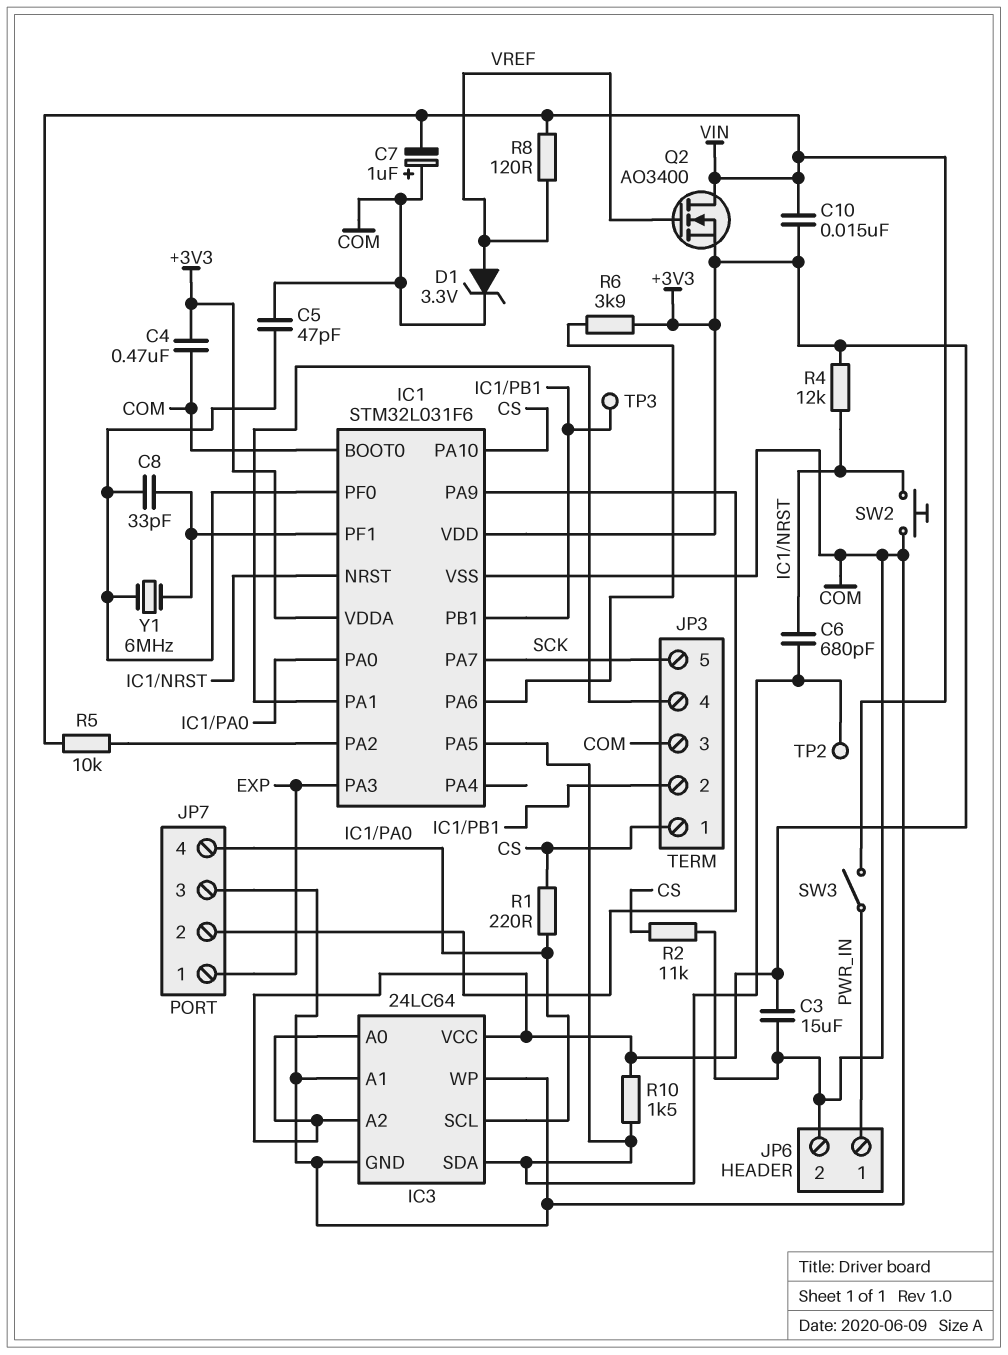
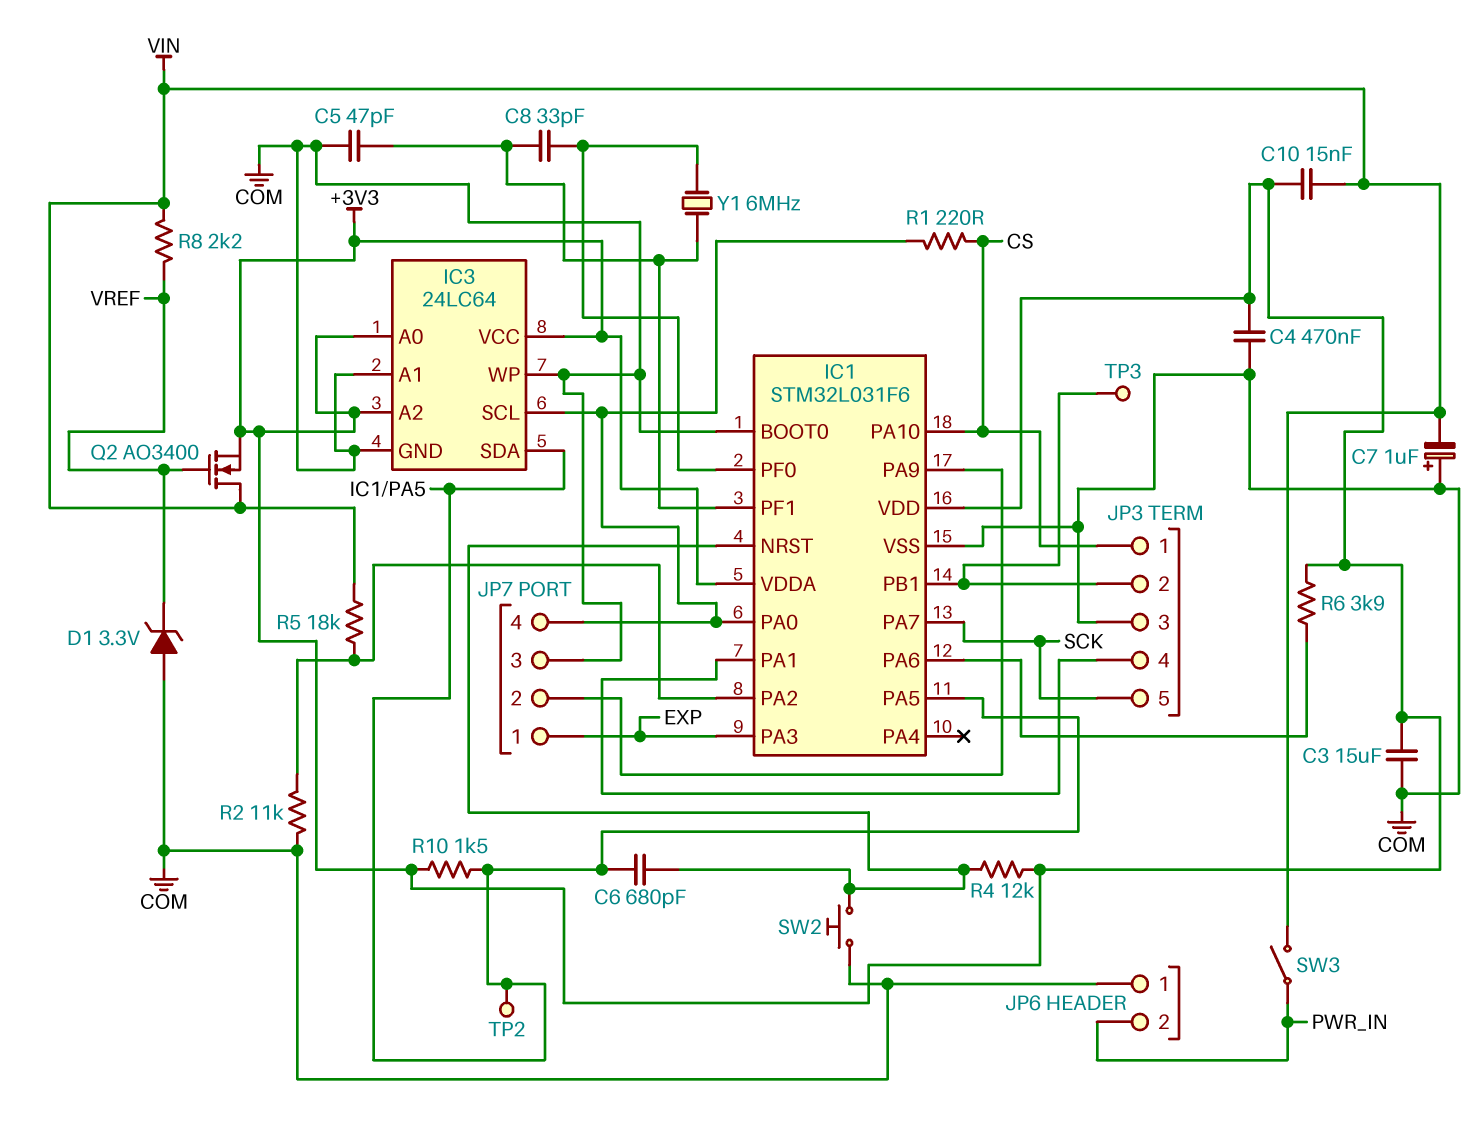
C5: 47pF (COM, IC1/PF0) -> 47pF (COM, IC1/PF1)
D1: zener 3.3V (A VREF, K COM) -> zener 3.3V (A COM, K VREF)
JP6 pin 1: PWR_IN -> COM
JP6 pin 2: COM -> PWR_IN
R2: 11k (COM, CS) -> 11k (COM, IC1/PA2)
R5: 10k (IC1/PA2, VIN) -> 18k (IC1/PA2, VIN)
R8: 120 (VIN, VREF) -> 2.2k (VIN, VREF)

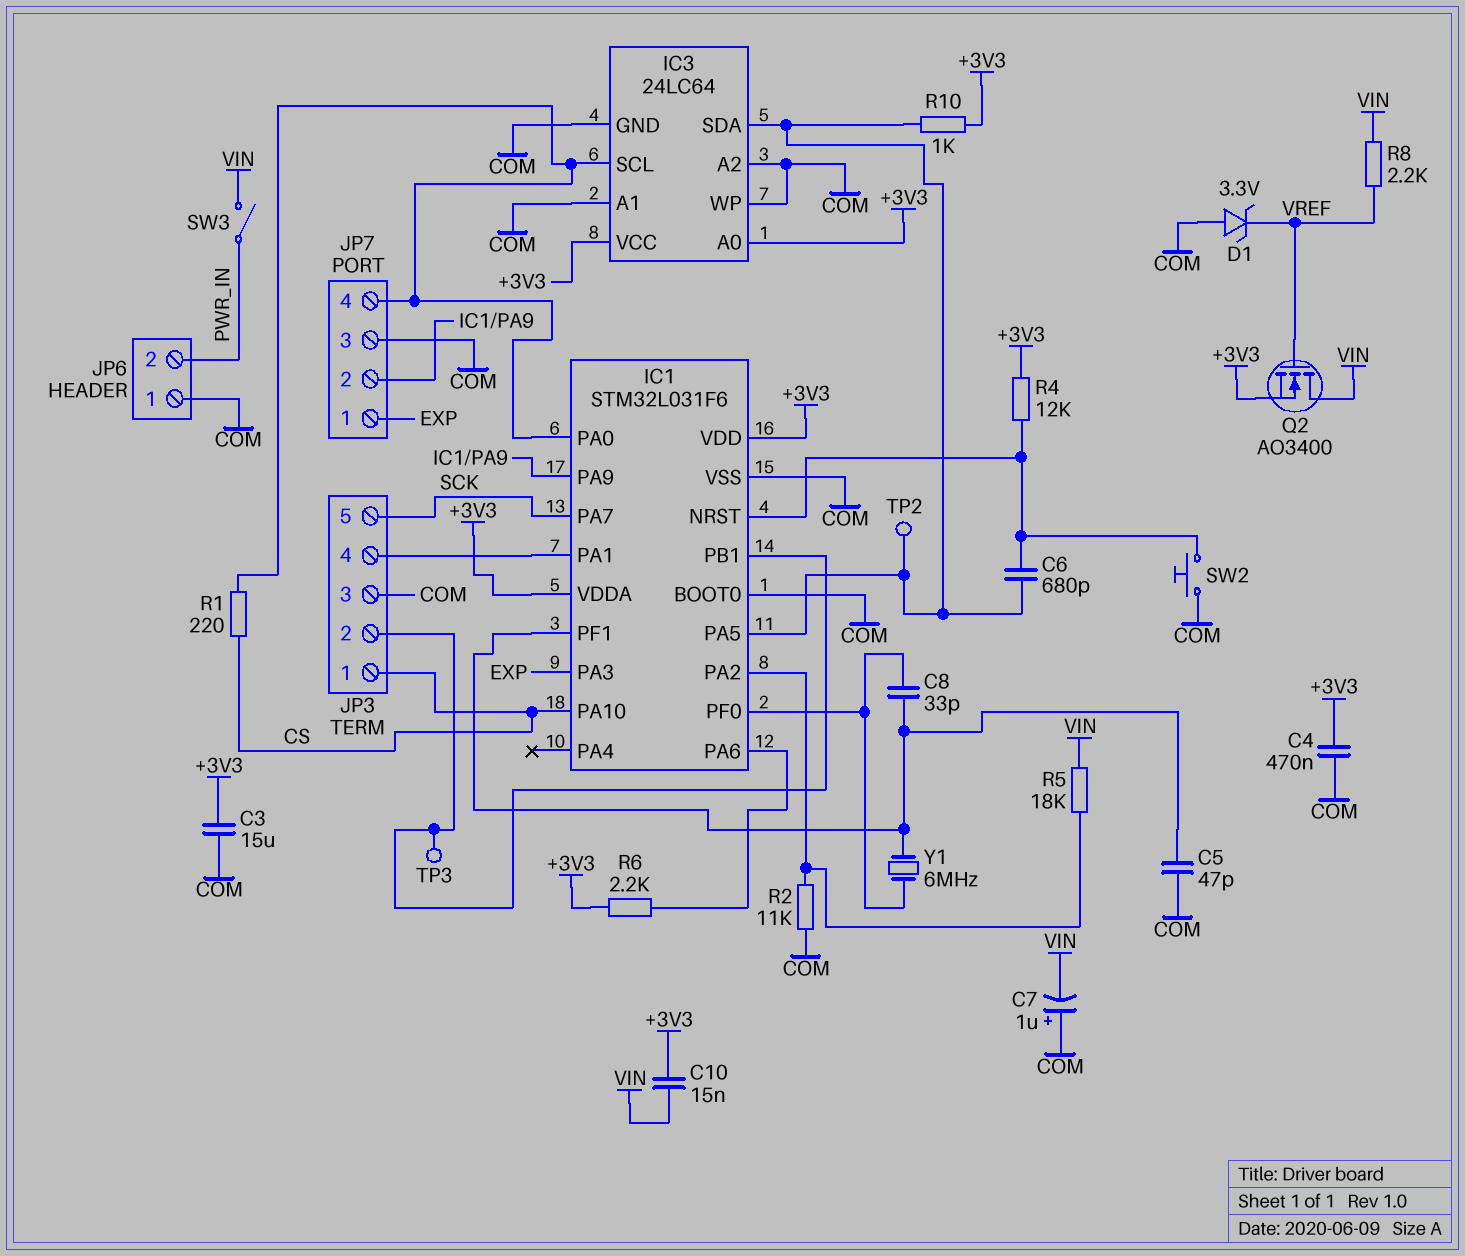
IC3 pin A2: +3V3 -> COM
R6: 3.9k (+3V3, IC1/PA6) -> 2.2k (+3V3, IC1/PA6)
R10: 1.5k (+3V3, IC1/PA5) -> 1k (+3V3, IC1/PA5)

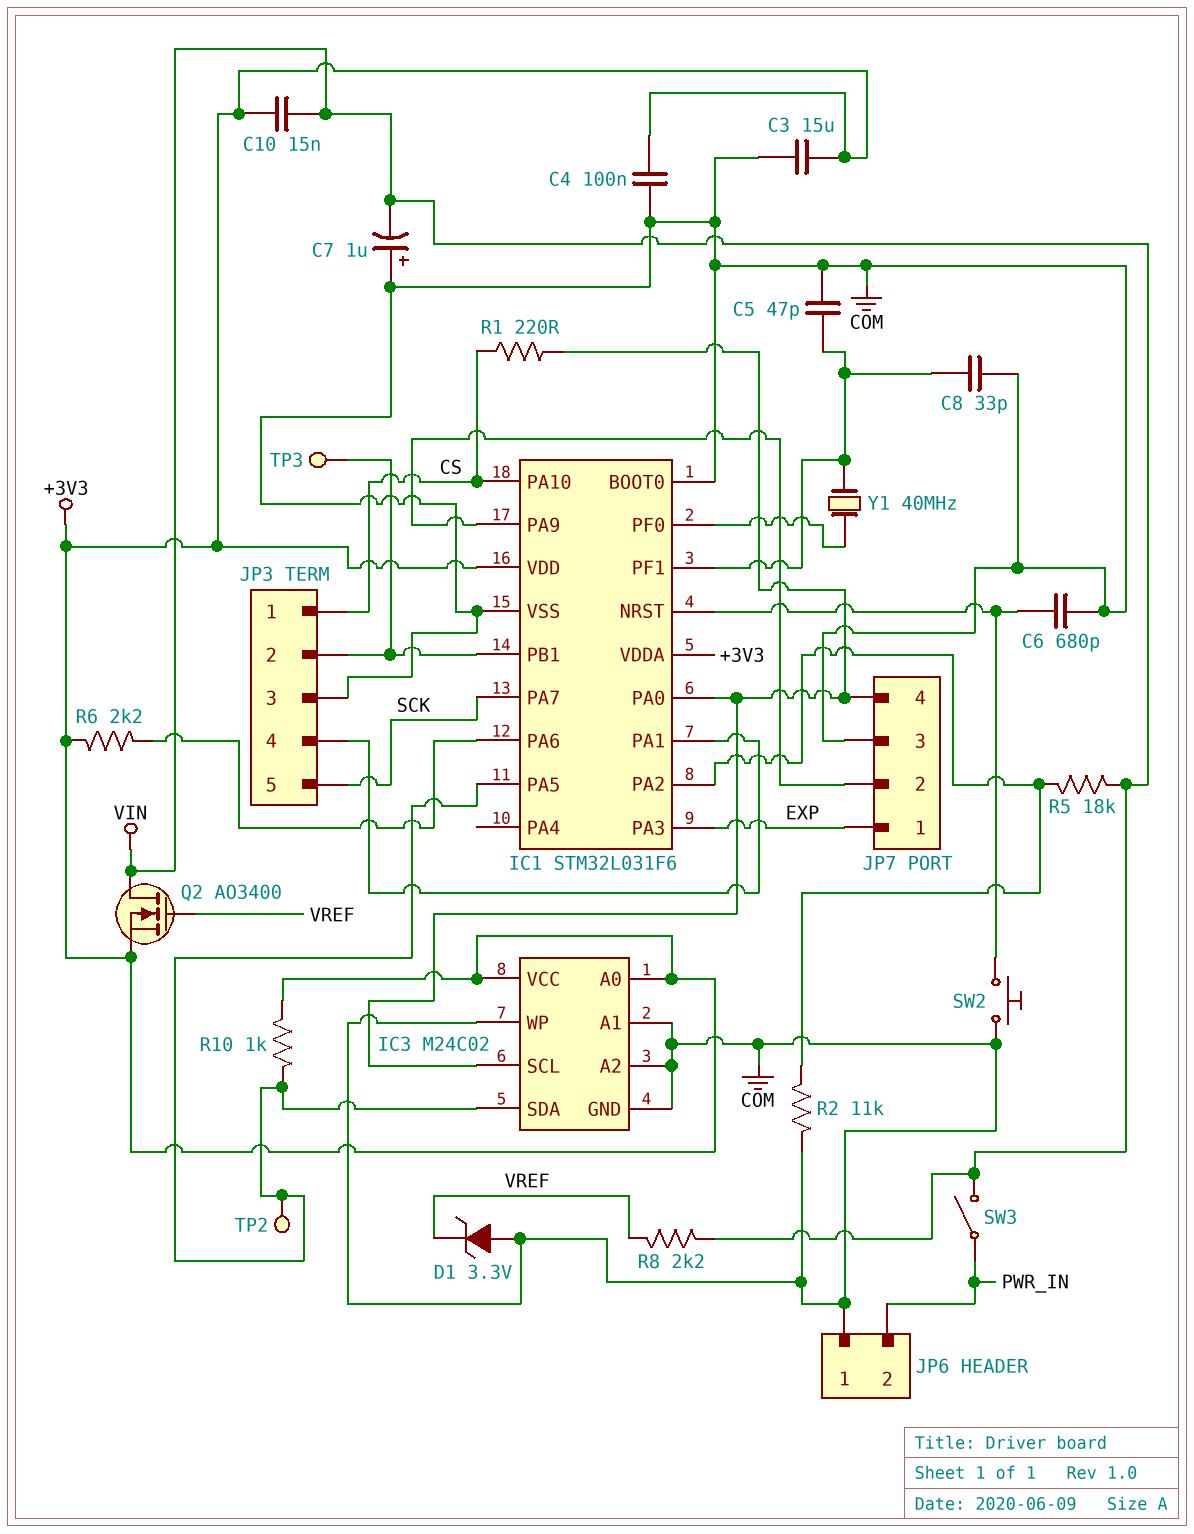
C4: 470nF (+3V3, COM) -> 100nF (+3V3, COM)
C6: 680pF (IC1/NRST, IC1/PA5) -> 680pF (COM, IC1/NRST)
C8: 33pF (IC1/PF0, IC1/PF1) -> 33pF (COM, IC1/PF1)
IC3: 24LC64 -> M24C02
R4: 12k (+3V3, IC1/NRST) -> none
Y1: 6MHz (IC1/PF0, IC1/PF1) -> 40MHz (IC1/PF0, IC1/PF1)

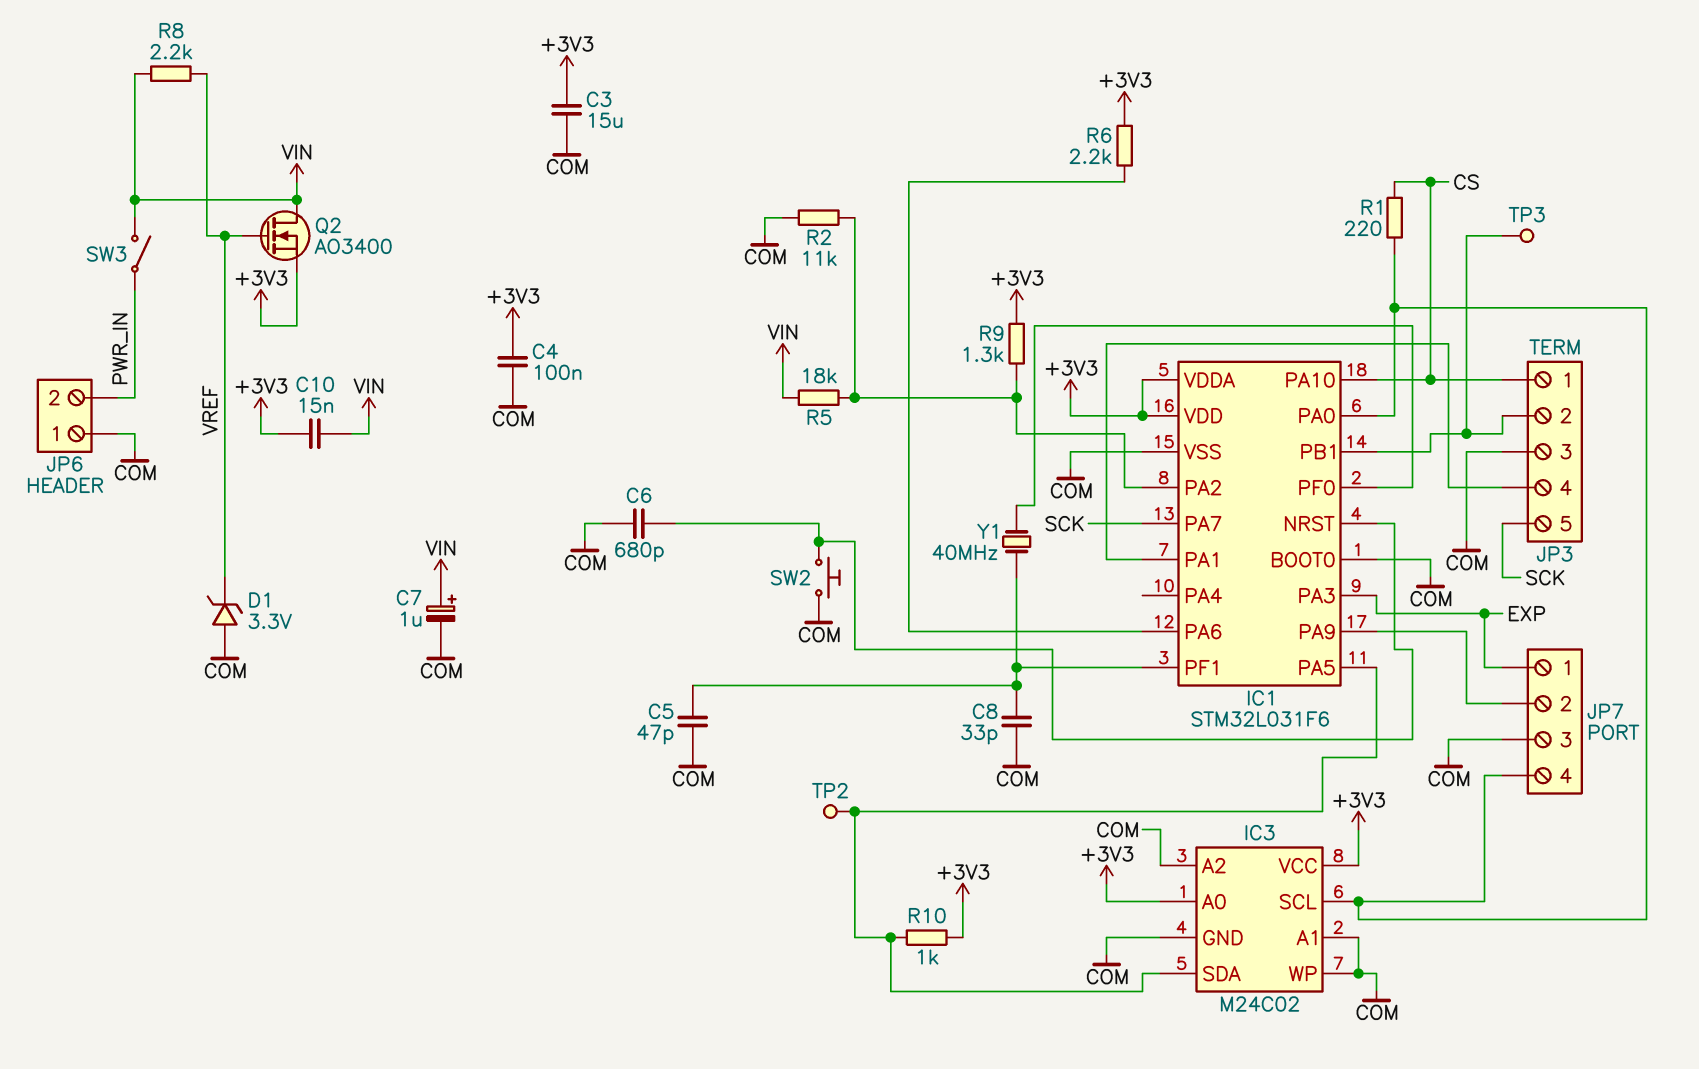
C7: 1uF (plus COM, minus VIN) -> 1uF (plus VIN, minus COM)
R9: none -> 1.3k (+3V3, IC1/PA2)

